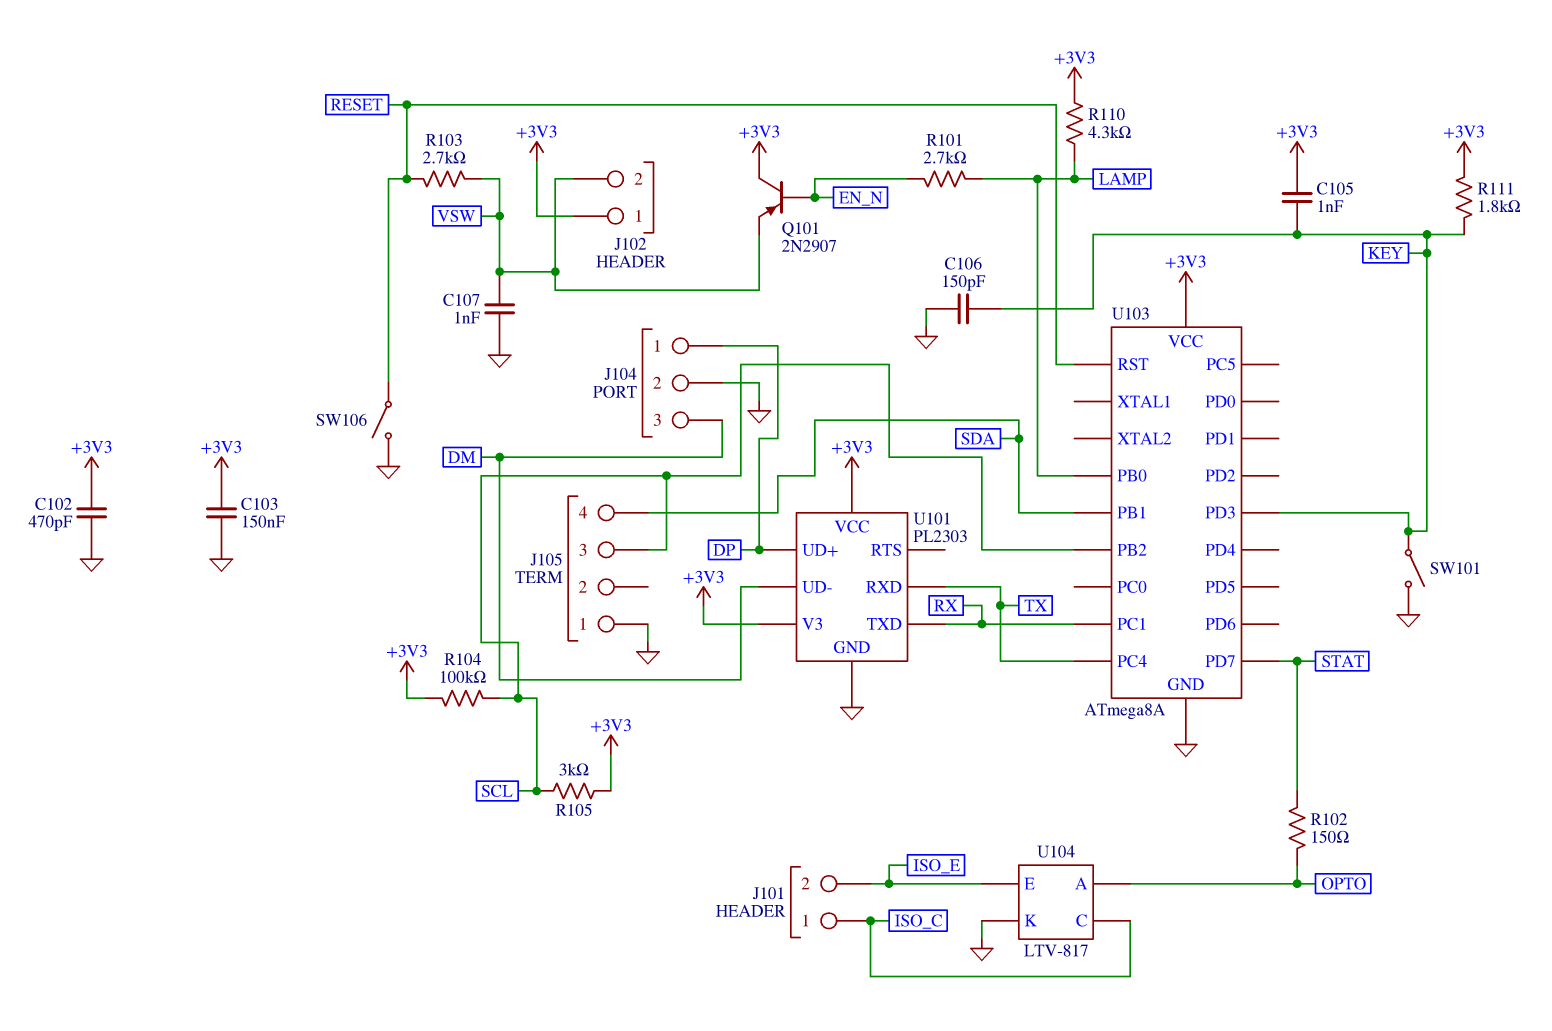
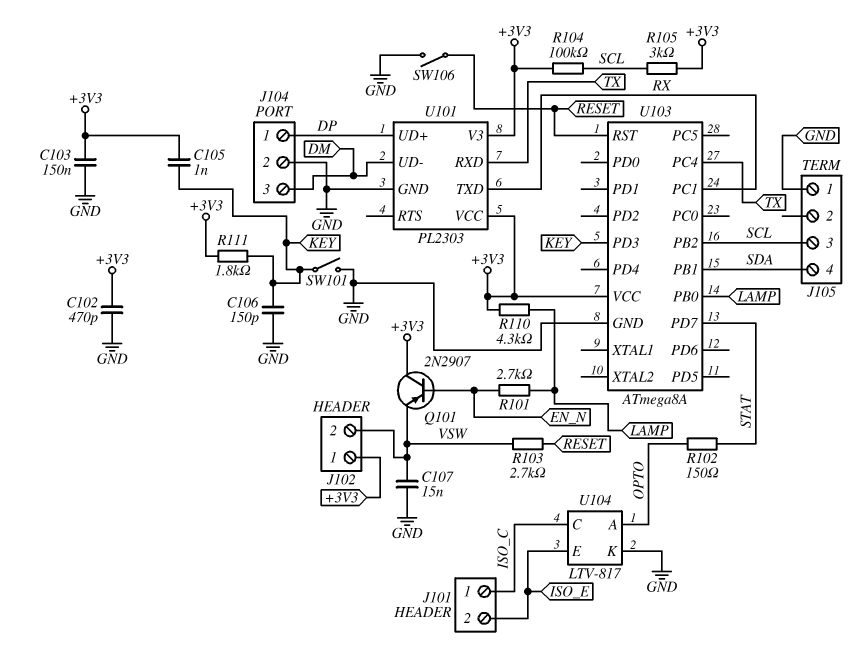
C107: 1nF (GND, VSW) -> 15nF (GND, VSW)

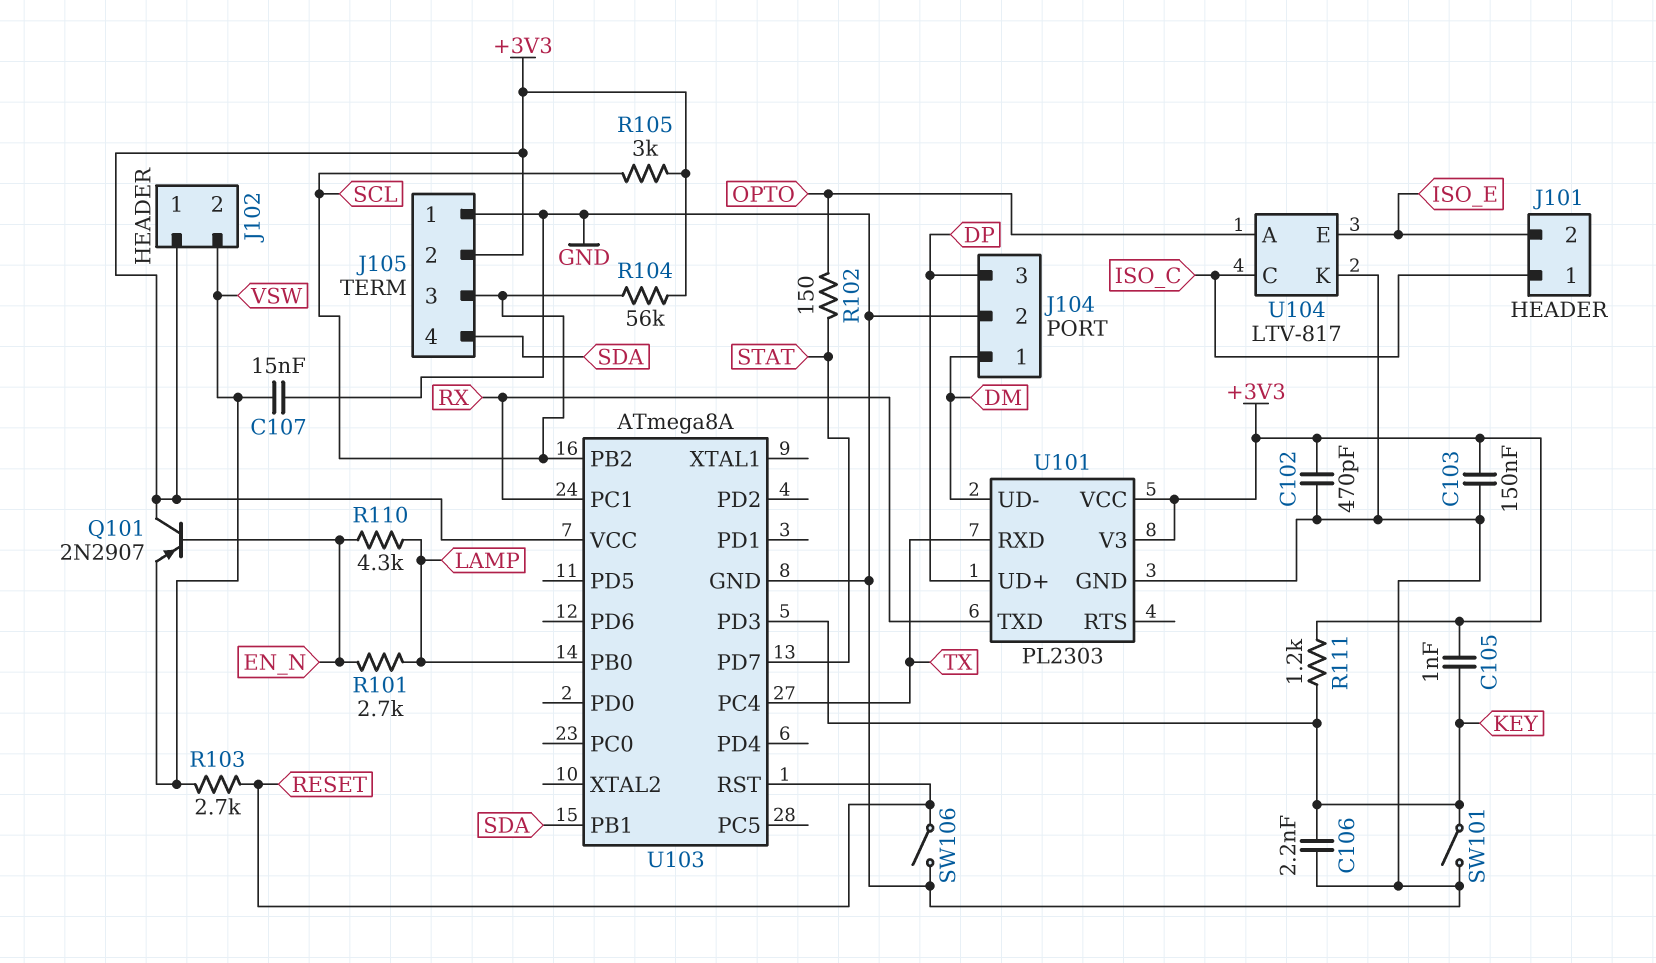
C106: 150pF (GND, KEY) -> 2.2nF (GND, KEY)
J104 pin 1: DP -> DM
J104 pin 3: DM -> DP
J105 pin 2: none -> +3V3
R104: 100k (+3V3, SCL) -> 56k (+3V3, SCL)
R110: 4.3k (+3V3, LAMP) -> 4.3k (EN_N, LAMP)
R111: 1.8k (+3V3, KEY) -> 1.2k (+3V3, KEY)

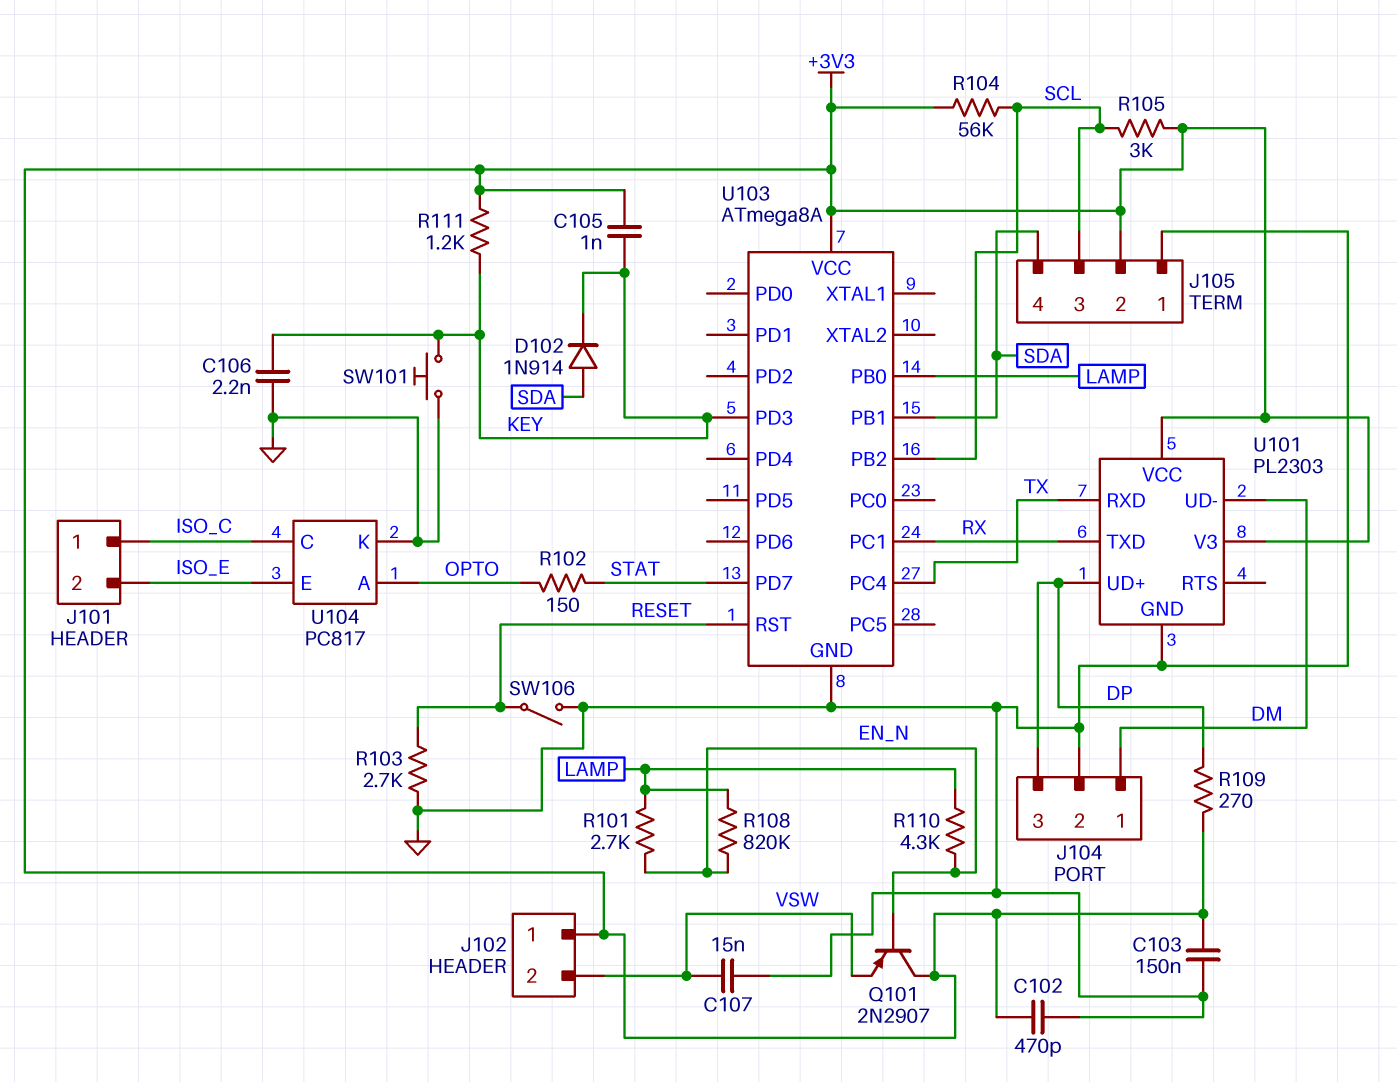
D102: none -> diode 1N914 (A SDA, K KEY)
R103: 2.7k (RESET, VSW) -> 2.7k (GND, RESET)
R108: none -> 820k (EN_N, LAMP)
R109: none -> 270 (+3V3, DP)
SW101: switch (GND, KEY) -> button (GND, KEY)
U104: LTV-817 -> PC817

